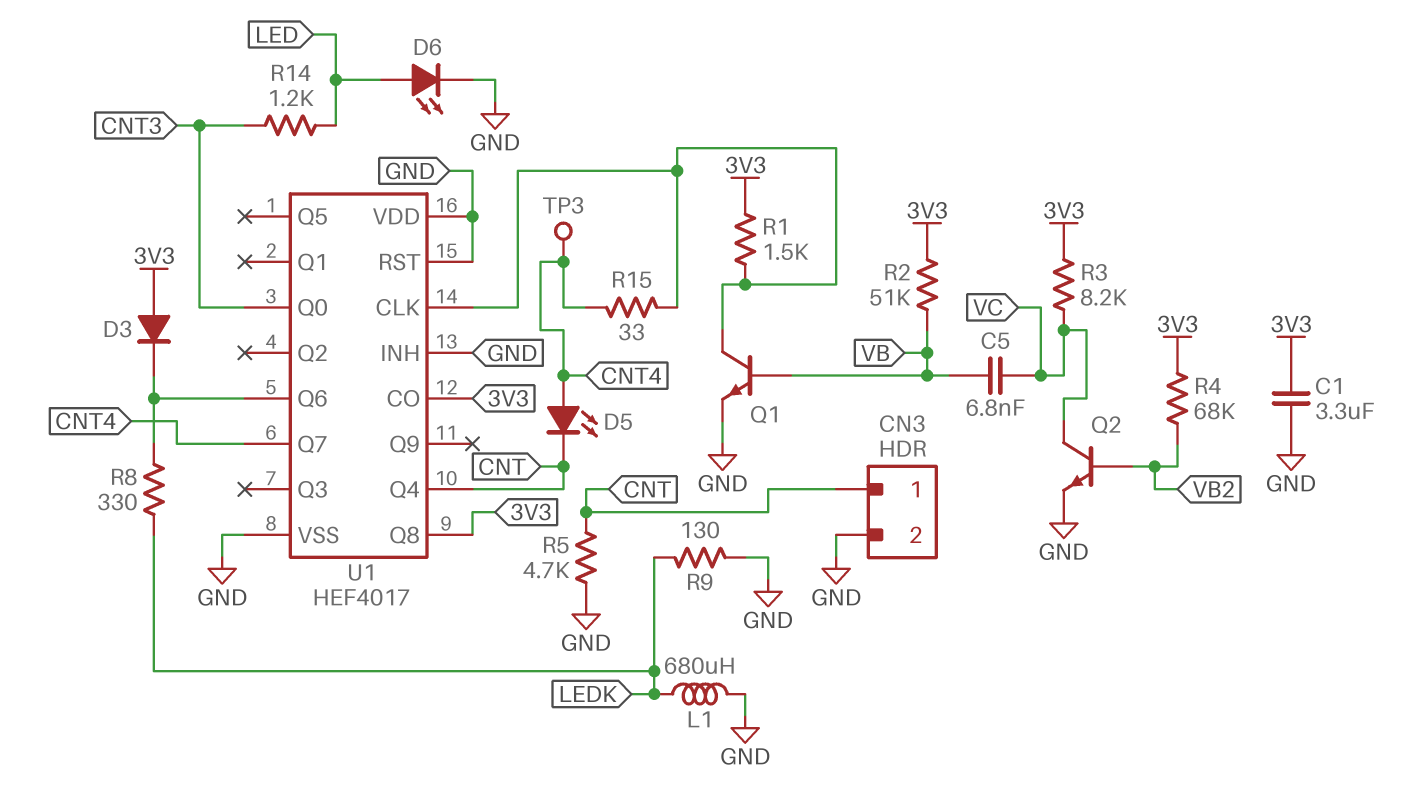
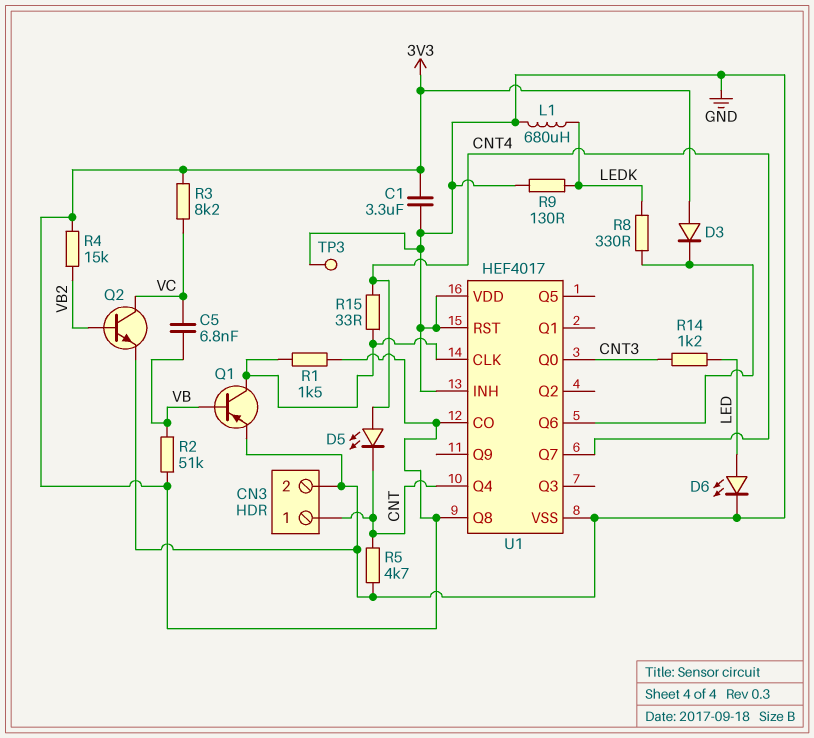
Q1: NPN (B VB, C U1/CLK, E GND) -> PNP (B VB, C U1/CLK, E GND)
R4: 68k (3V3, VB2) -> 15k (3V3, VB2)
TP3: test point (CNT4) -> test point (GND)

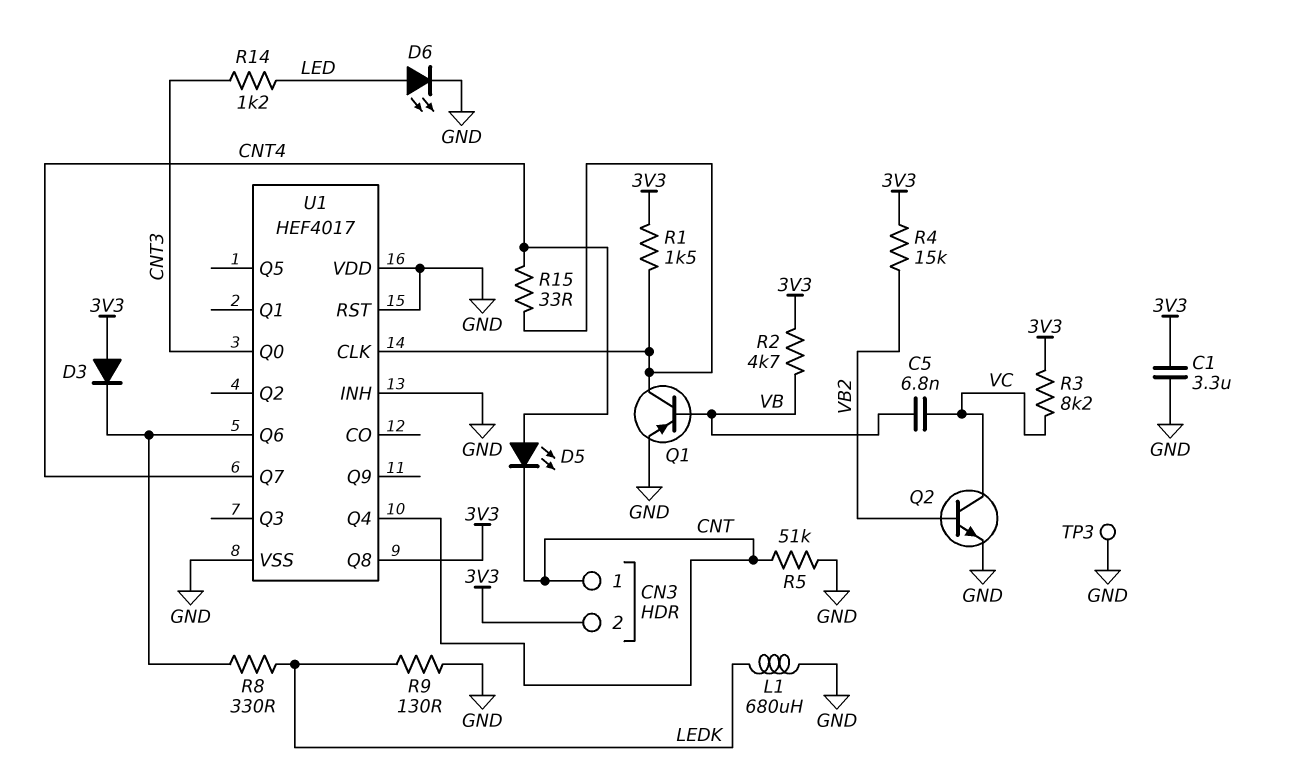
CN3 pin 2: GND -> 3V3
R2: 51k (3V3, VB) -> 4.7k (3V3, VB)
R5: 4.7k (CNT, GND) -> 51k (CNT, GND)
U1 pin CO: 3V3 -> none

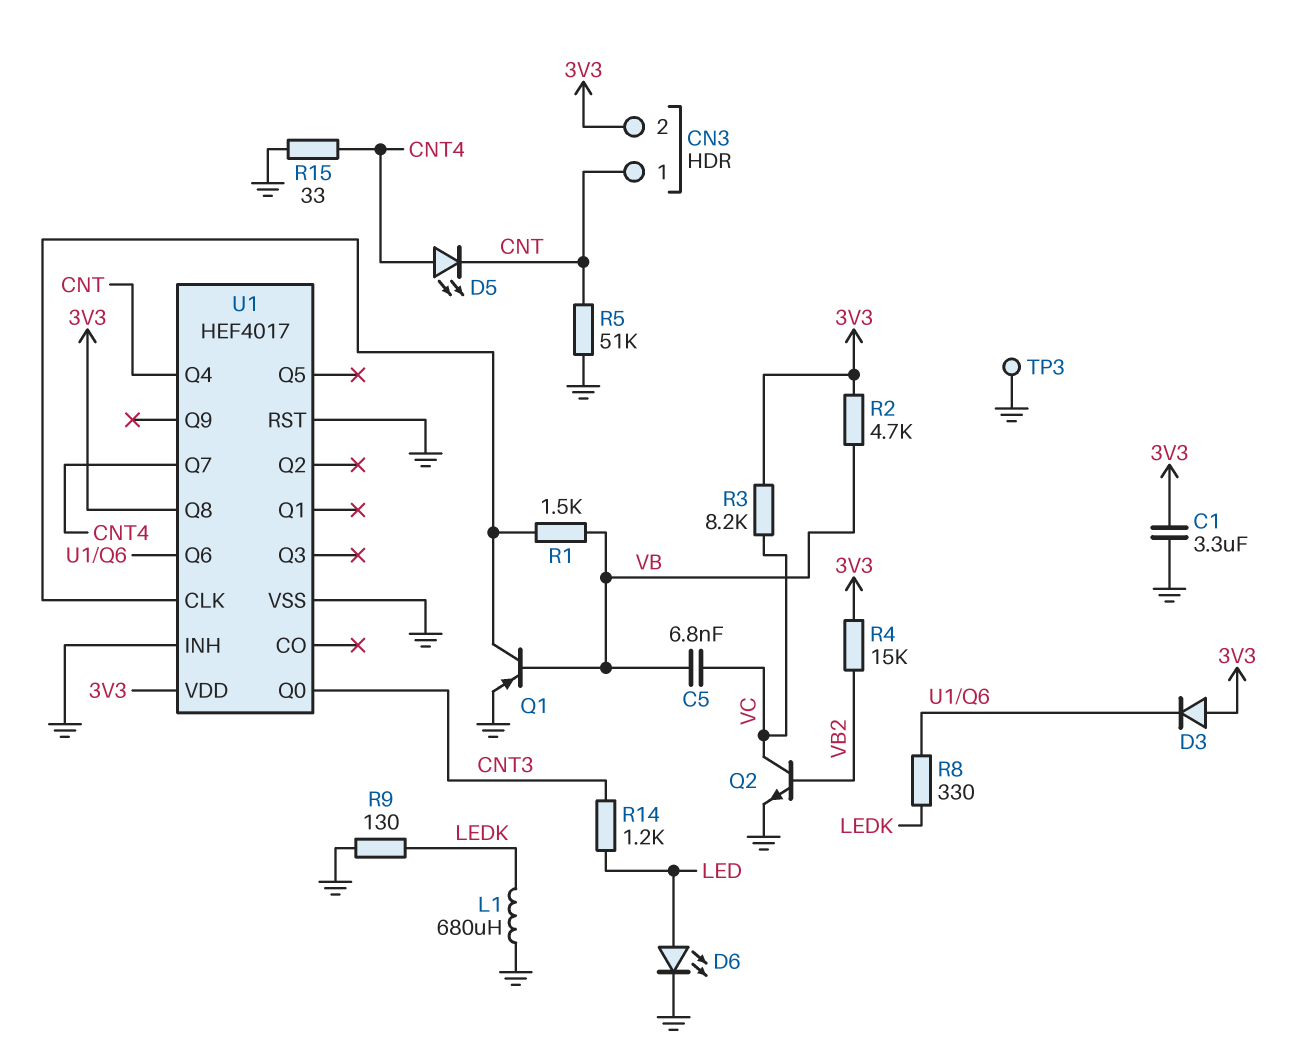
R1: 1.5k (3V3, U1/CLK) -> 1.5k (U1/CLK, VB)
R15: 33 (CNT4, U1/CLK) -> 33 (CNT4, GND)
U1 pin VDD: GND -> 3V3

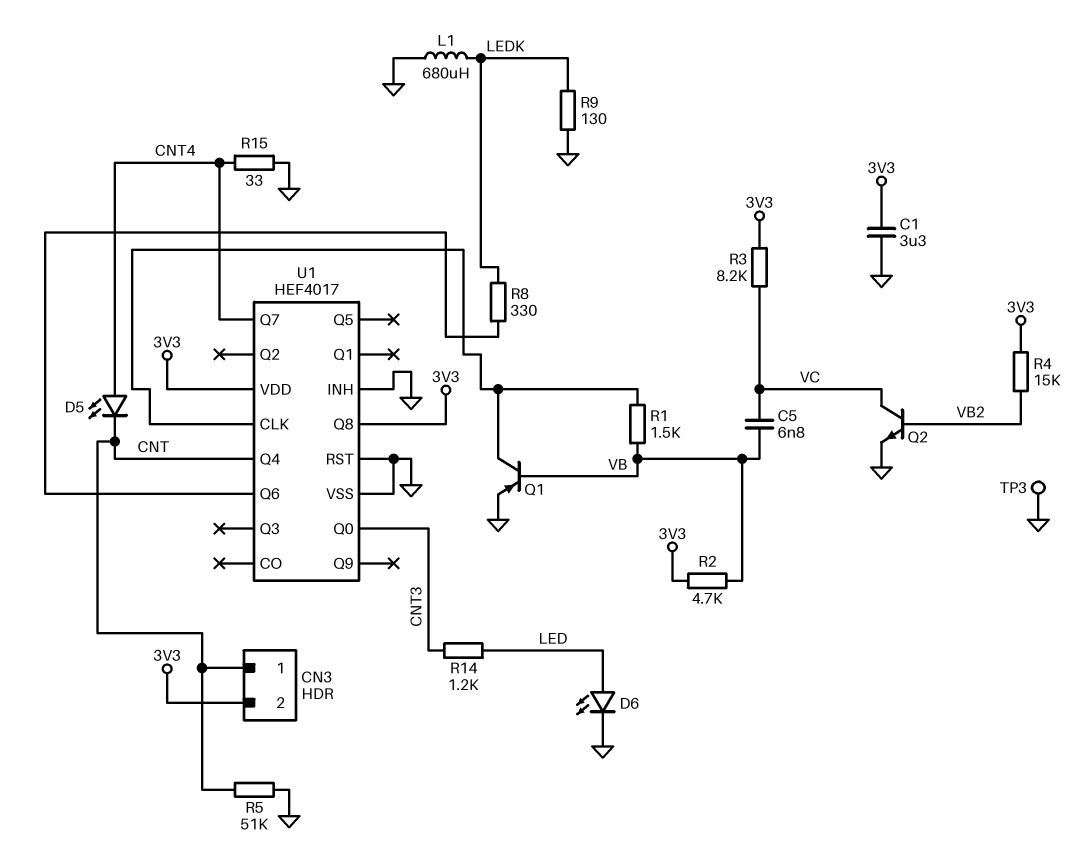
D3: diode (A 3V3, K U1/Q6) -> none

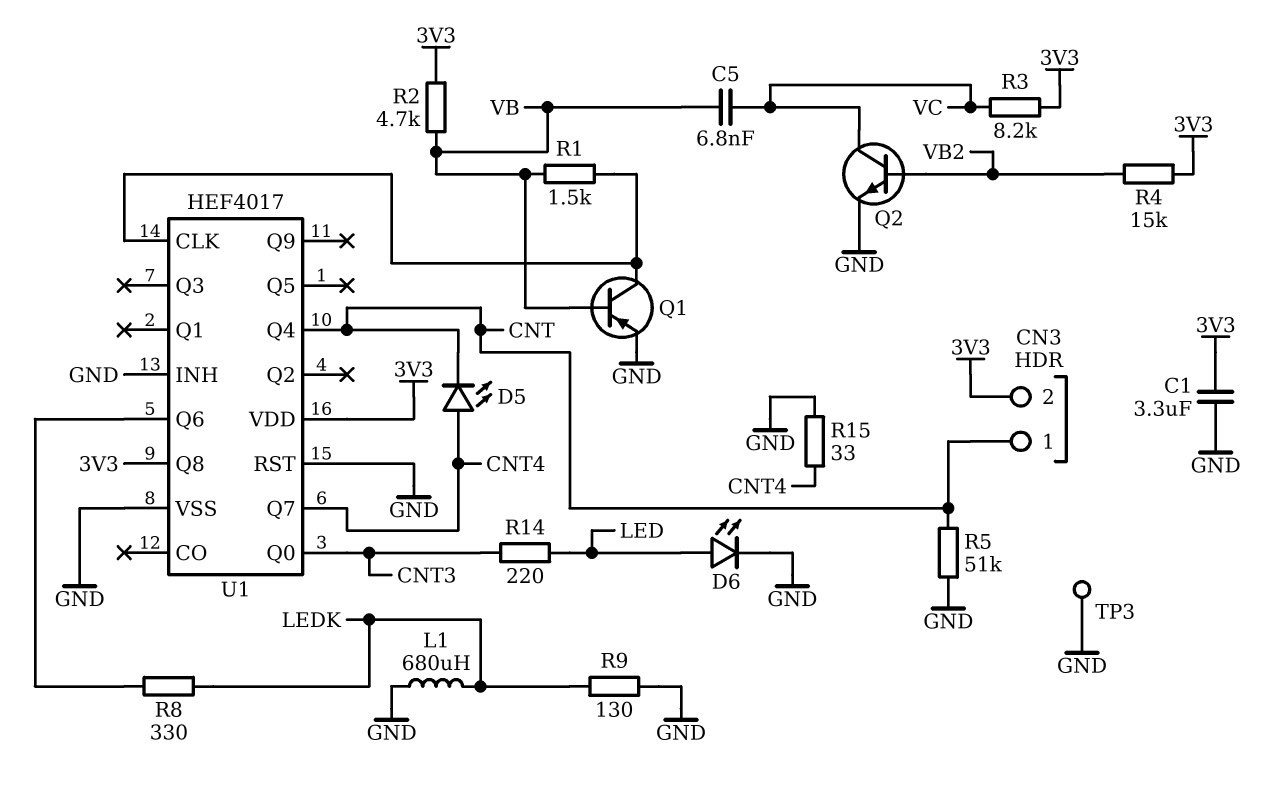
R14: 1.2k (CNT3, LED) -> 220 (CNT3, LED)

